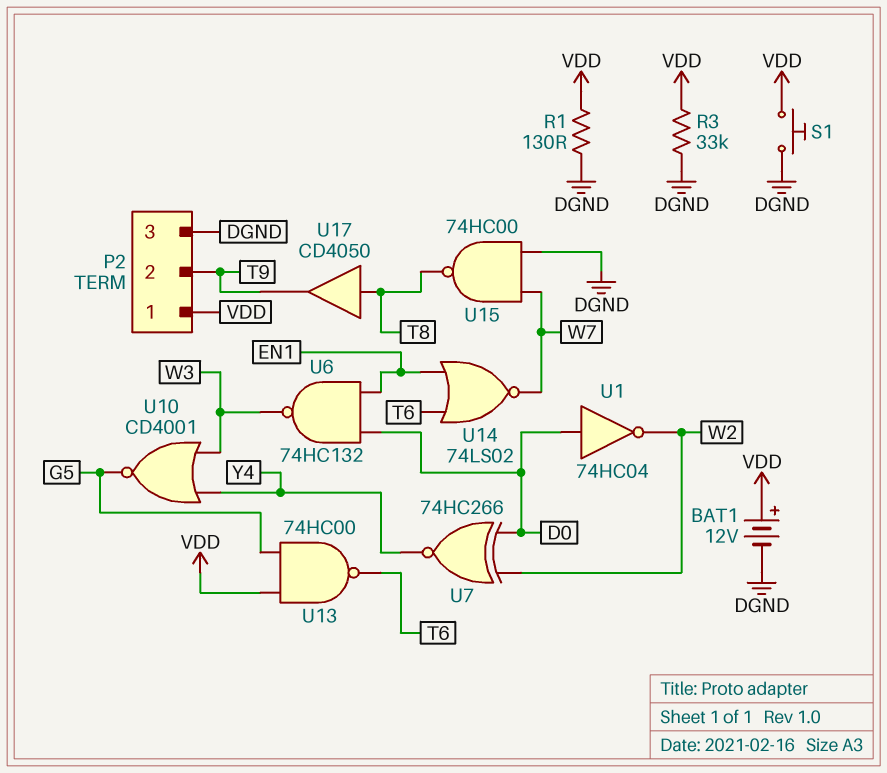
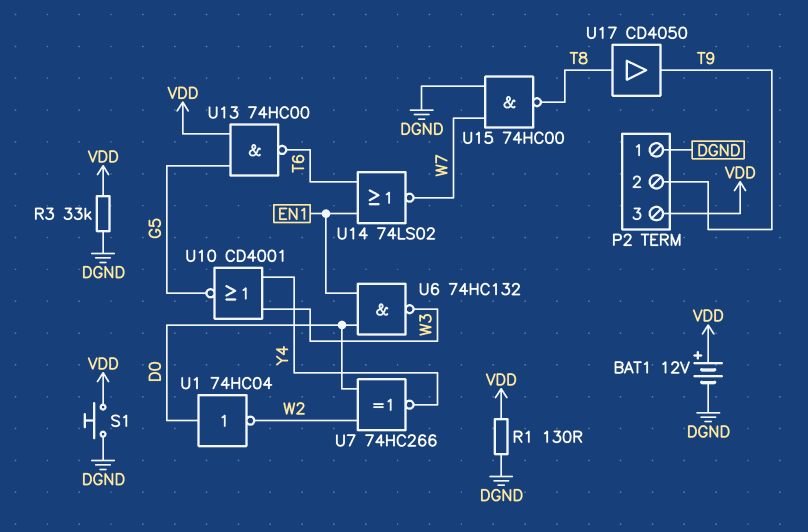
P2 pin 1: VDD -> DGND
P2 pin 3: DGND -> VDD

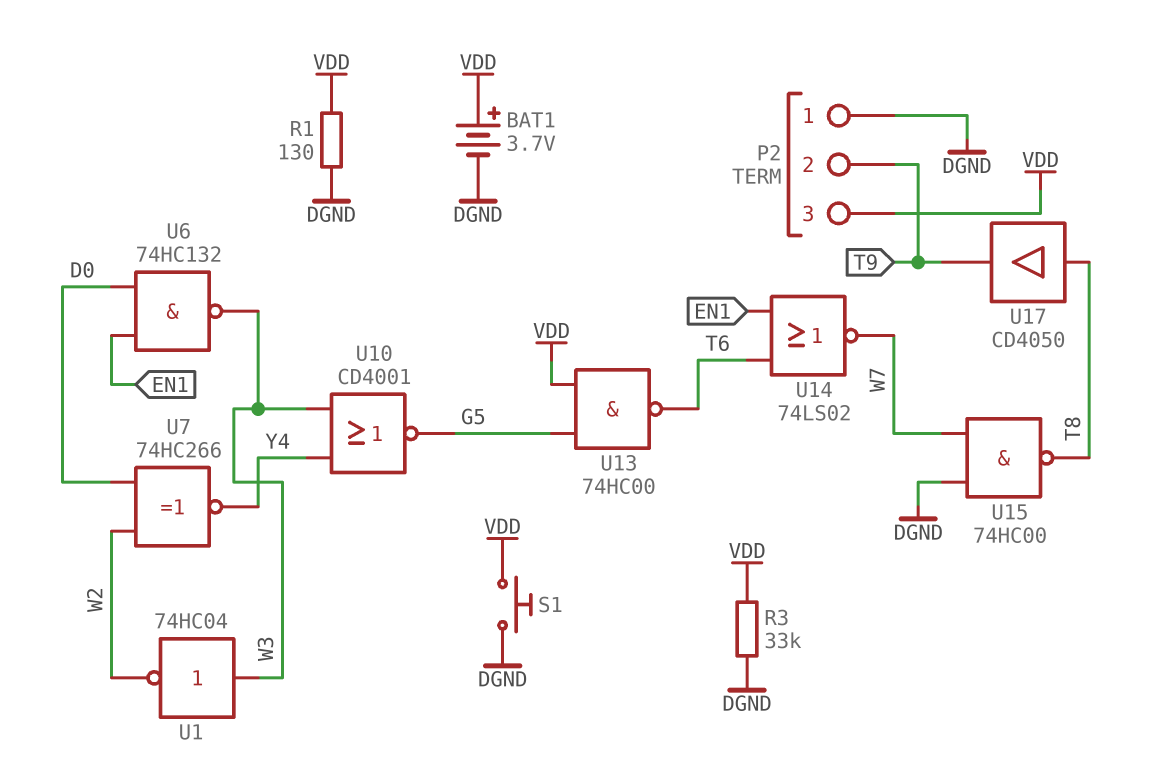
BAT1: 12V (plus VDD, minus DGND) -> 3.7V (plus VDD, minus DGND)
U1: NOT 74HC04 (in D0, out W2) -> NOT 74HC04 (in W3, out W2)

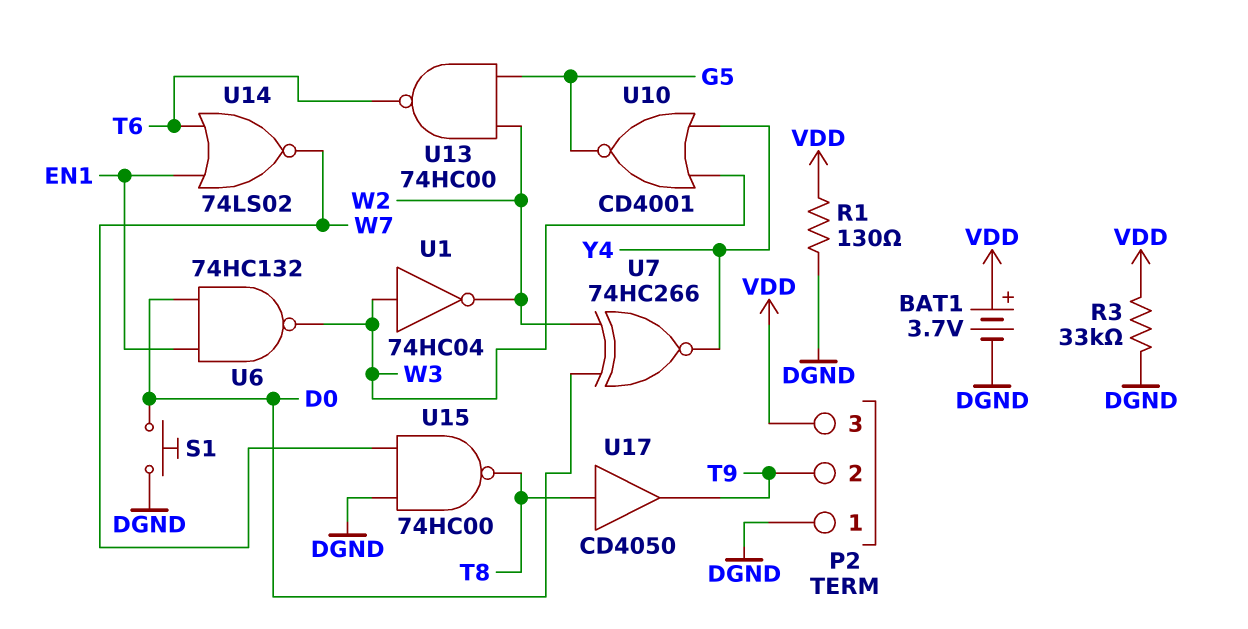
S1: button (DGND, VDD) -> button (D0, DGND)
U13: NAND 74HC00 (in G5, in VDD, out T6) -> NAND 74HC00 (in G5, in W2, out T6)

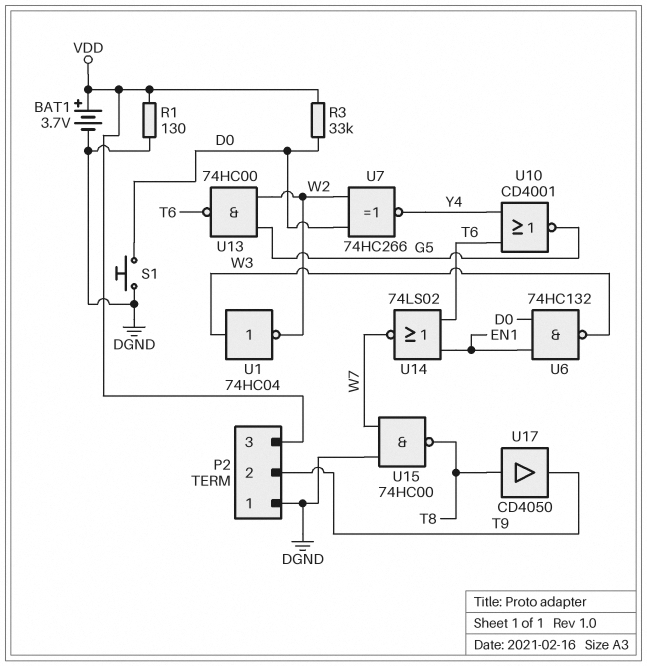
R3: 33k (DGND, VDD) -> 33k (D0, VDD)
U10: NOR CD4001 (in W3, in Y4, out G5) -> NOR CD4001 (in T6, in Y4, out G5)

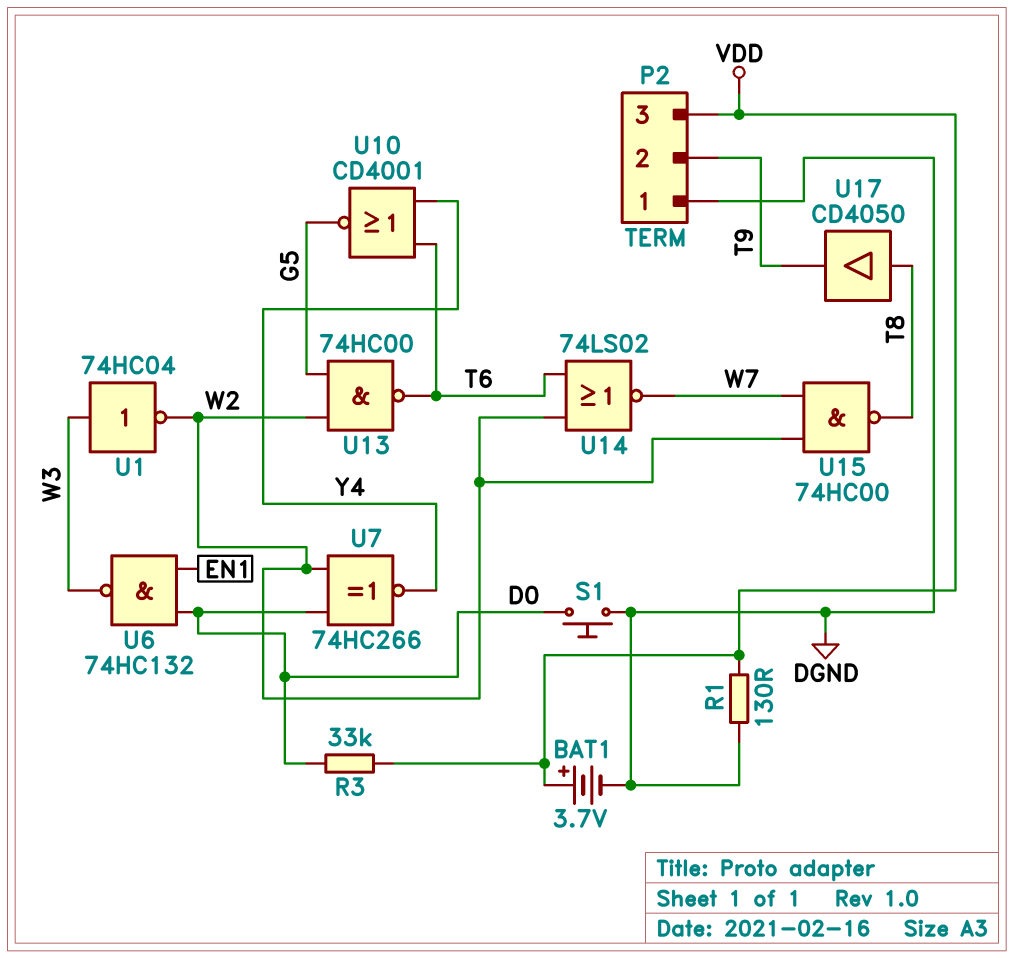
U14: NOR 74LS02 (in EN1, in T6, out W7) -> NOR 74LS02 (in T6, in W2, out W7)
U15: NAND 74HC00 (in DGND, in W7, out T8) -> NAND 74HC00 (in W2, in W7, out T8)

